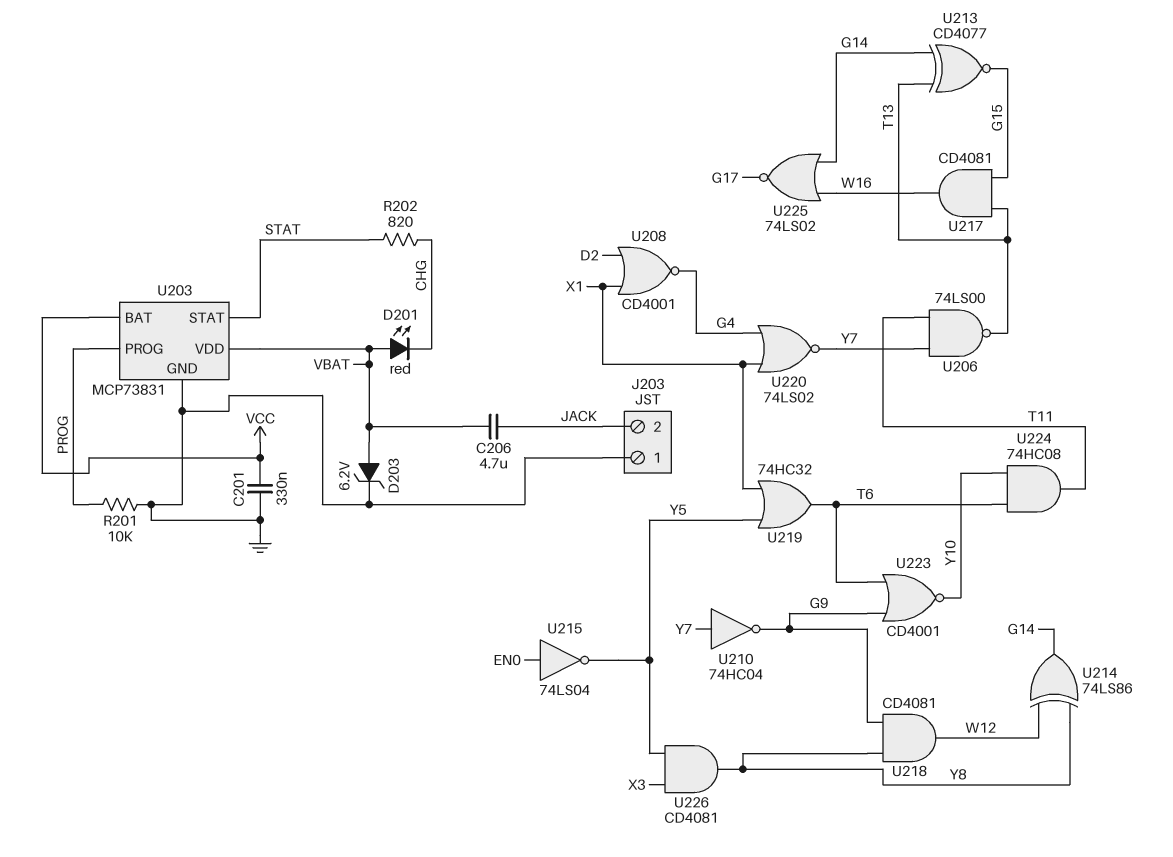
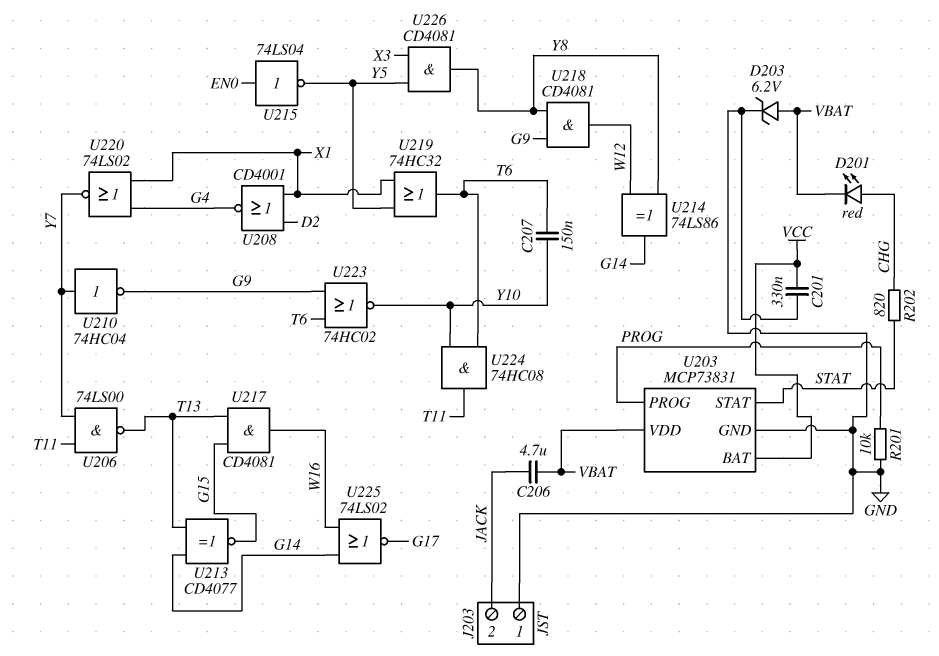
C207: none -> 150nF (T6, Y10)
D201: LED red (A VBAT, K CHG) -> LED red (A CHG, K VBAT)
U223: NOR CD4001 (in G9, in T6, out Y10) -> NOR 74HC02 (in G9, in T6, out Y10)

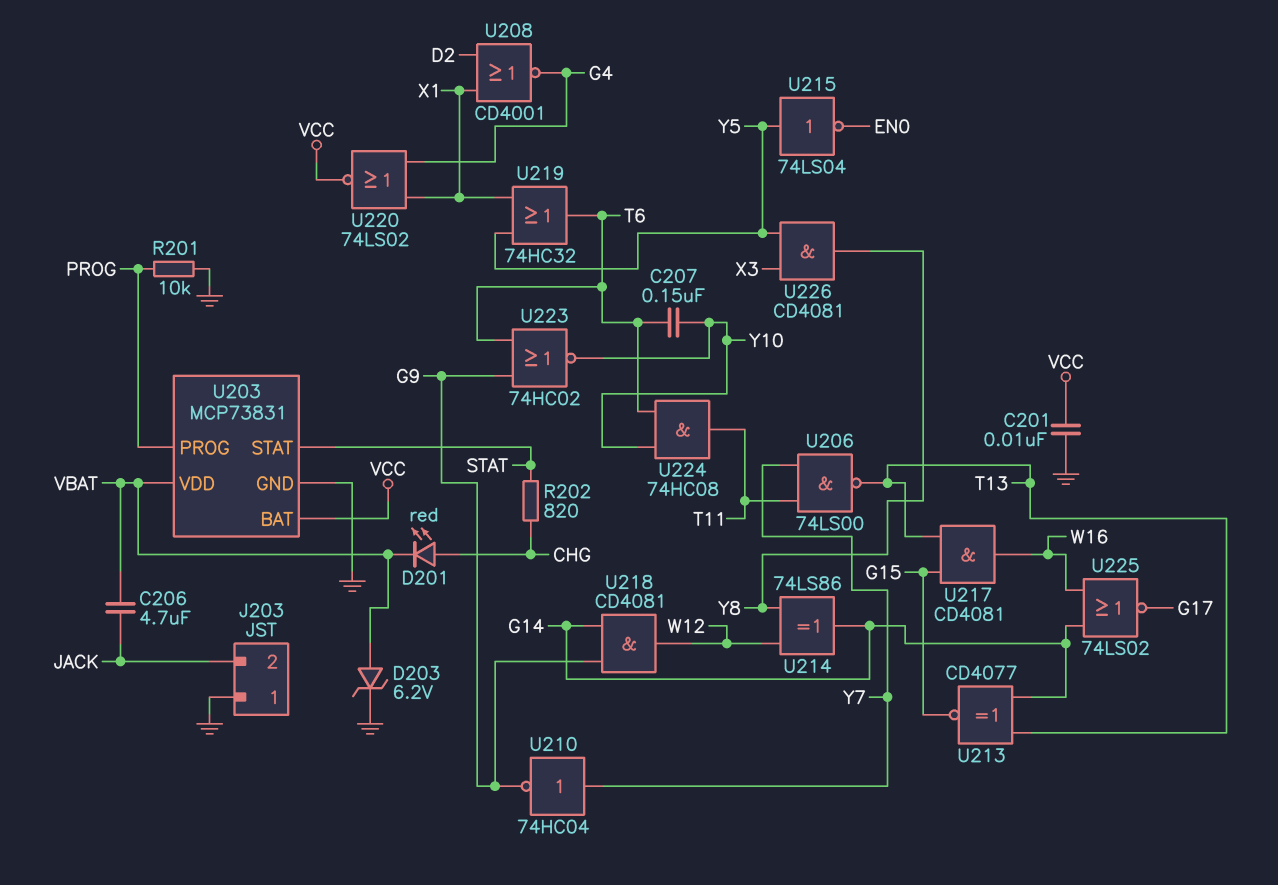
C201: 330nF (GND, VCC) -> 10nF (GND, VCC)
U215: NOT 74LS04 (in EN0, out Y5) -> NOT 74LS04 (in Y5, out EN0)
U218: AND CD4081 (in G9, in Y8, out W12) -> AND CD4081 (in G9, in G14, out W12)
U220: NOR 74LS02 (in G4, in X1, out Y7) -> NOR 74LS02 (in G4, in X1, out VCC)

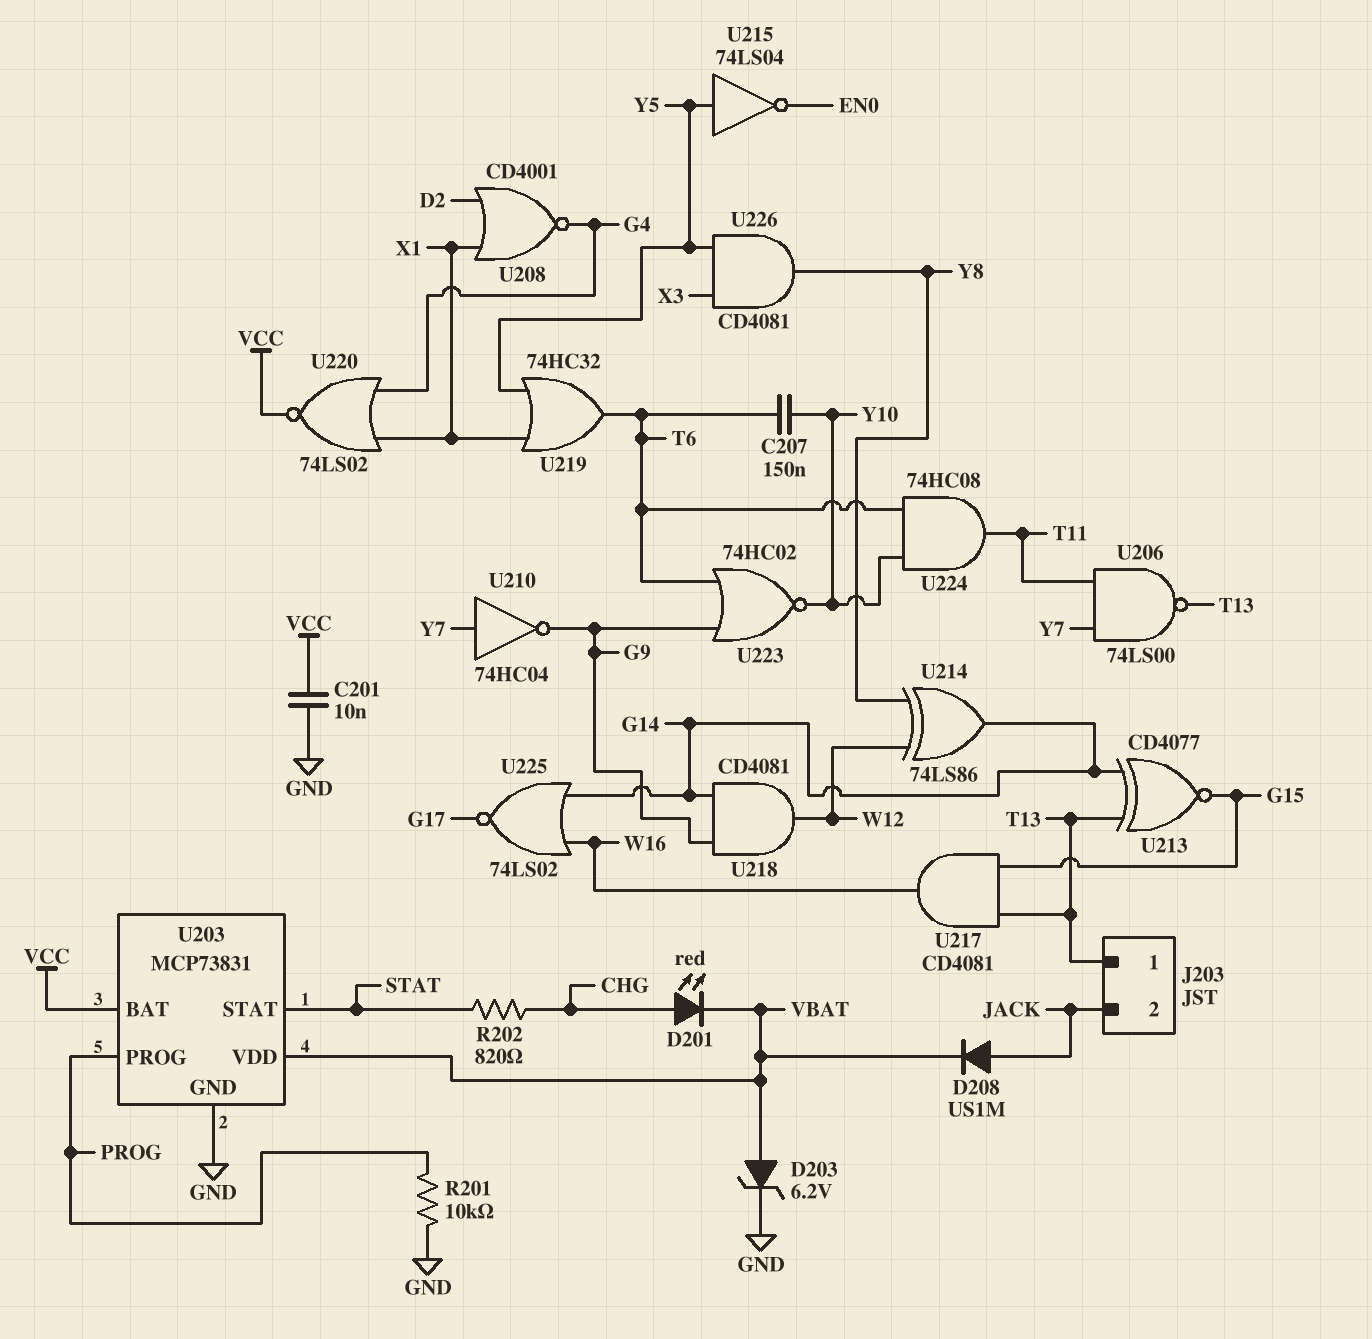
C206: 4.7uF (JACK, VBAT) -> none
D208: none -> diode US1M (A JACK, K VBAT)
J203 pin 1: GND -> T13

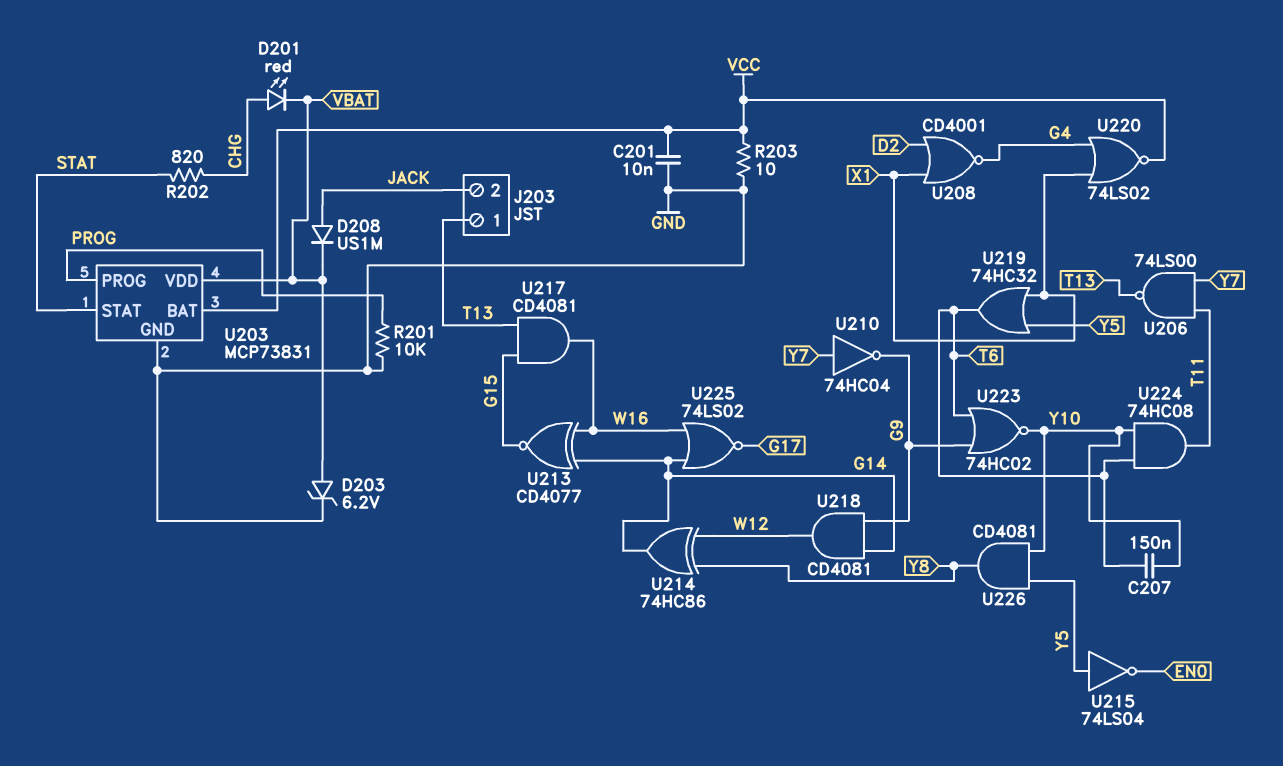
R203: none -> 10 (GND, VCC)
U213: XNOR CD4077 (in G14, in T13, out G15) -> XNOR CD4077 (in G14, in W16, out G15)
U214: XOR 74LS86 (in W12, in Y8, out G14) -> XOR 74HC86 (in W12, in Y8, out G14)
U226: AND CD4081 (in X3, in Y5, out Y8) -> AND CD4081 (in Y5, in Y10, out Y8)

